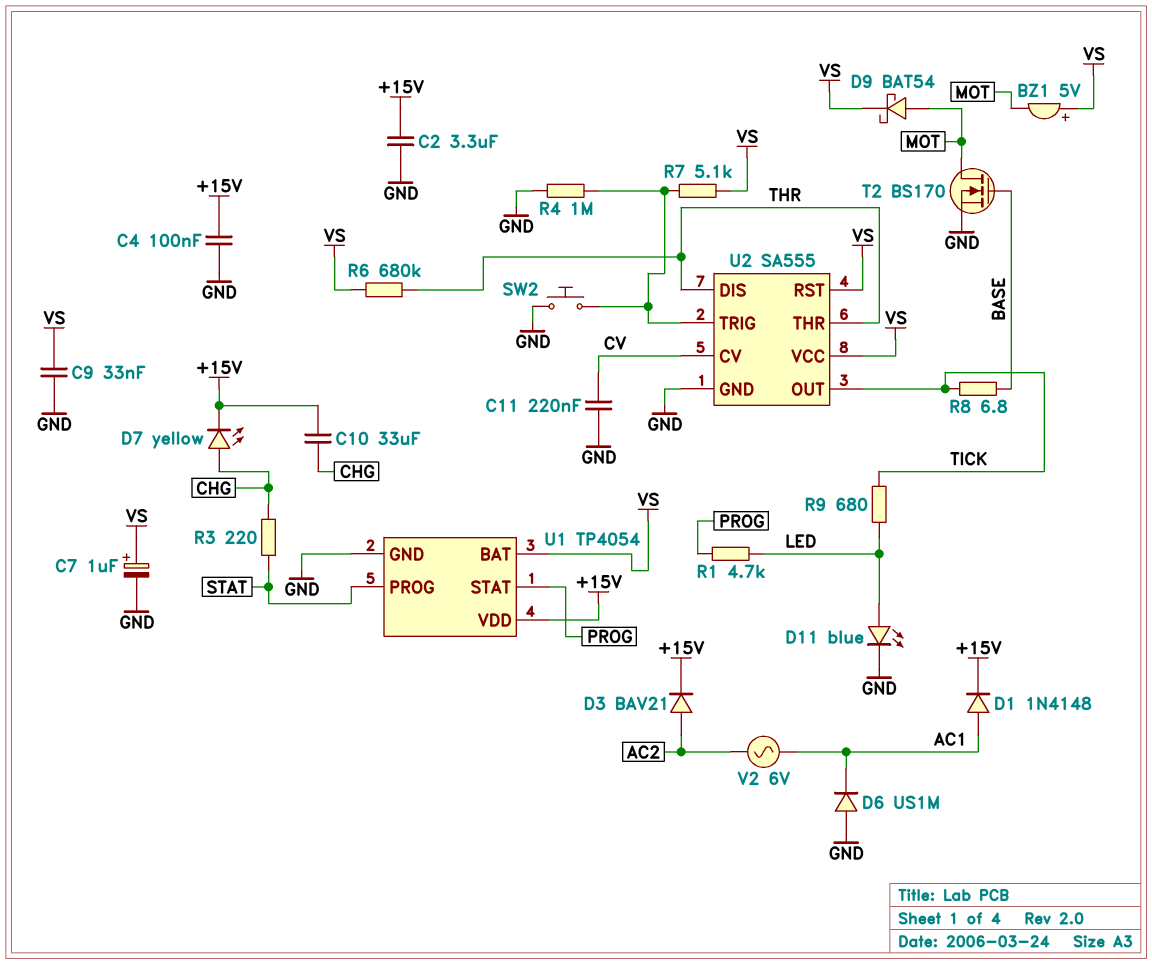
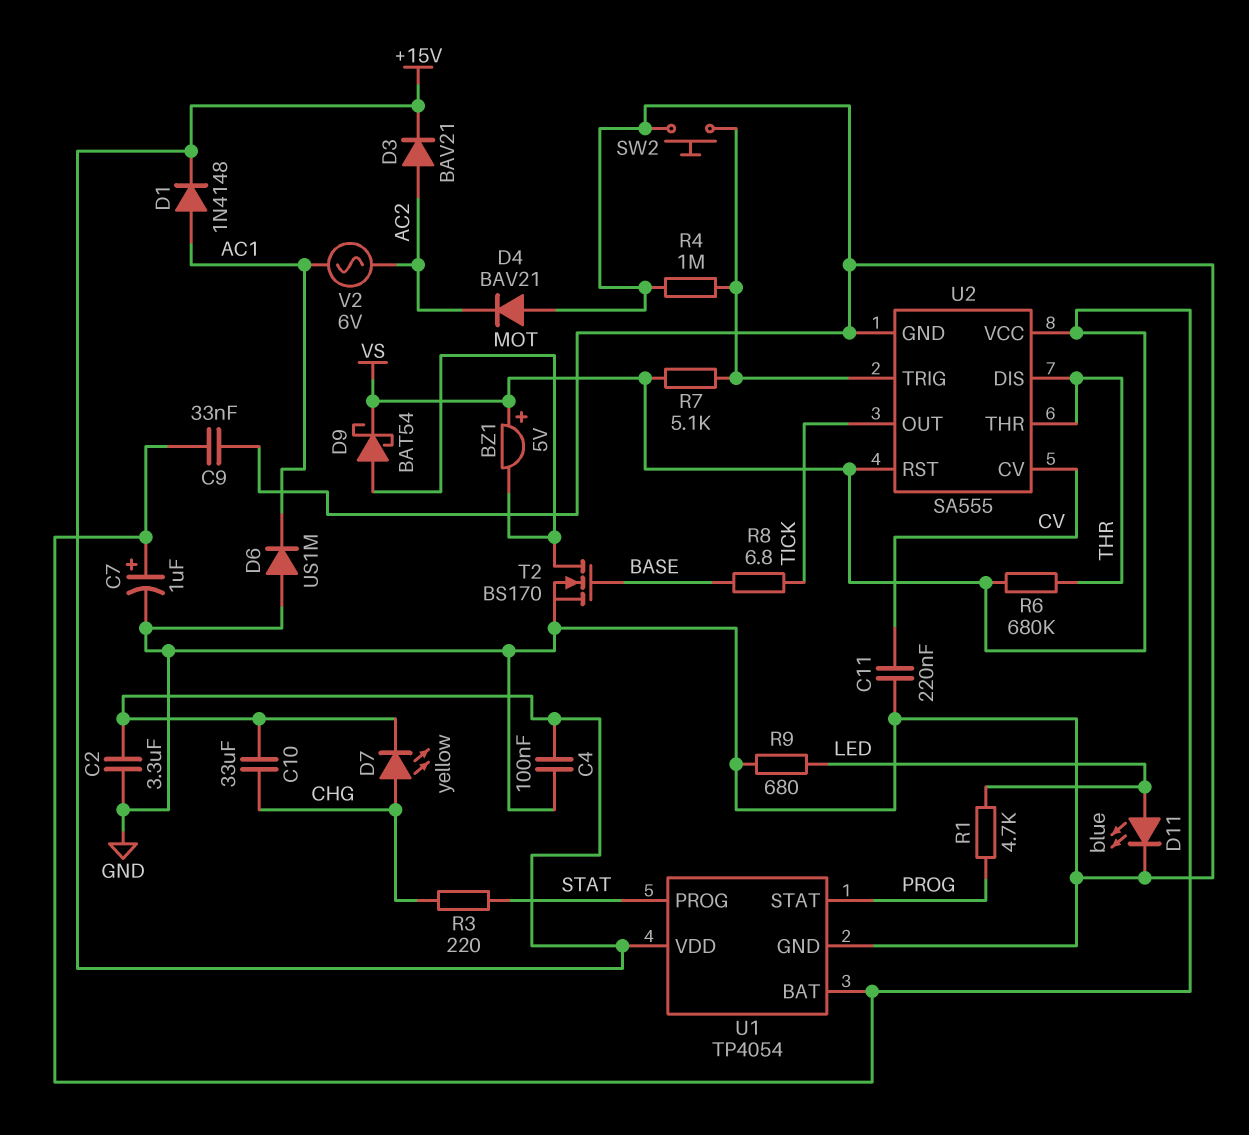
D4: none -> diode BAV21 (A GND, K AC2)
R9: 680 (LED, TICK) -> 680 (GND, LED)

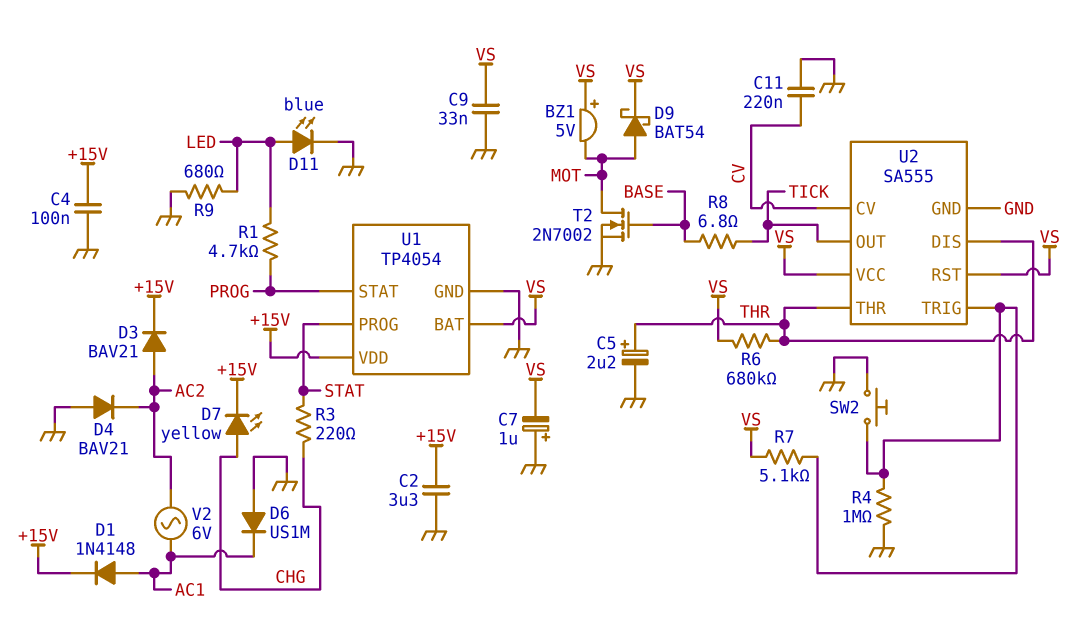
C5: none -> 2.2uF (plus THR, minus GND)
C7: 1uF (plus VS, minus GND) -> 1uF (plus GND, minus VS)
C10: 33uF (+15V, CHG) -> none
T2: NMOS BS170 (G BASE, D MOT, S GND) -> NMOS 2N7002 (G BASE, D MOT, S GND)

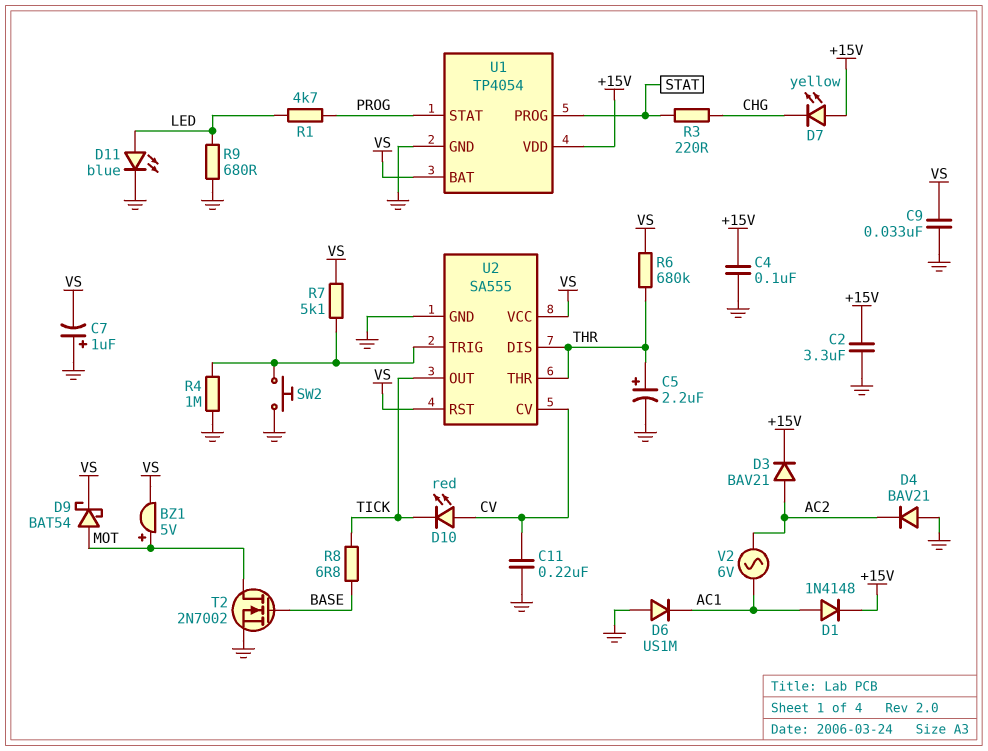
BZ1: buzzer 5V (plus VS, minus MOT) -> buzzer 5V (plus MOT, minus VS)
D7: LED yellow (A CHG, K +15V) -> LED yellow (A +15V, K CHG)
D10: none -> LED red (A CV, K TICK)

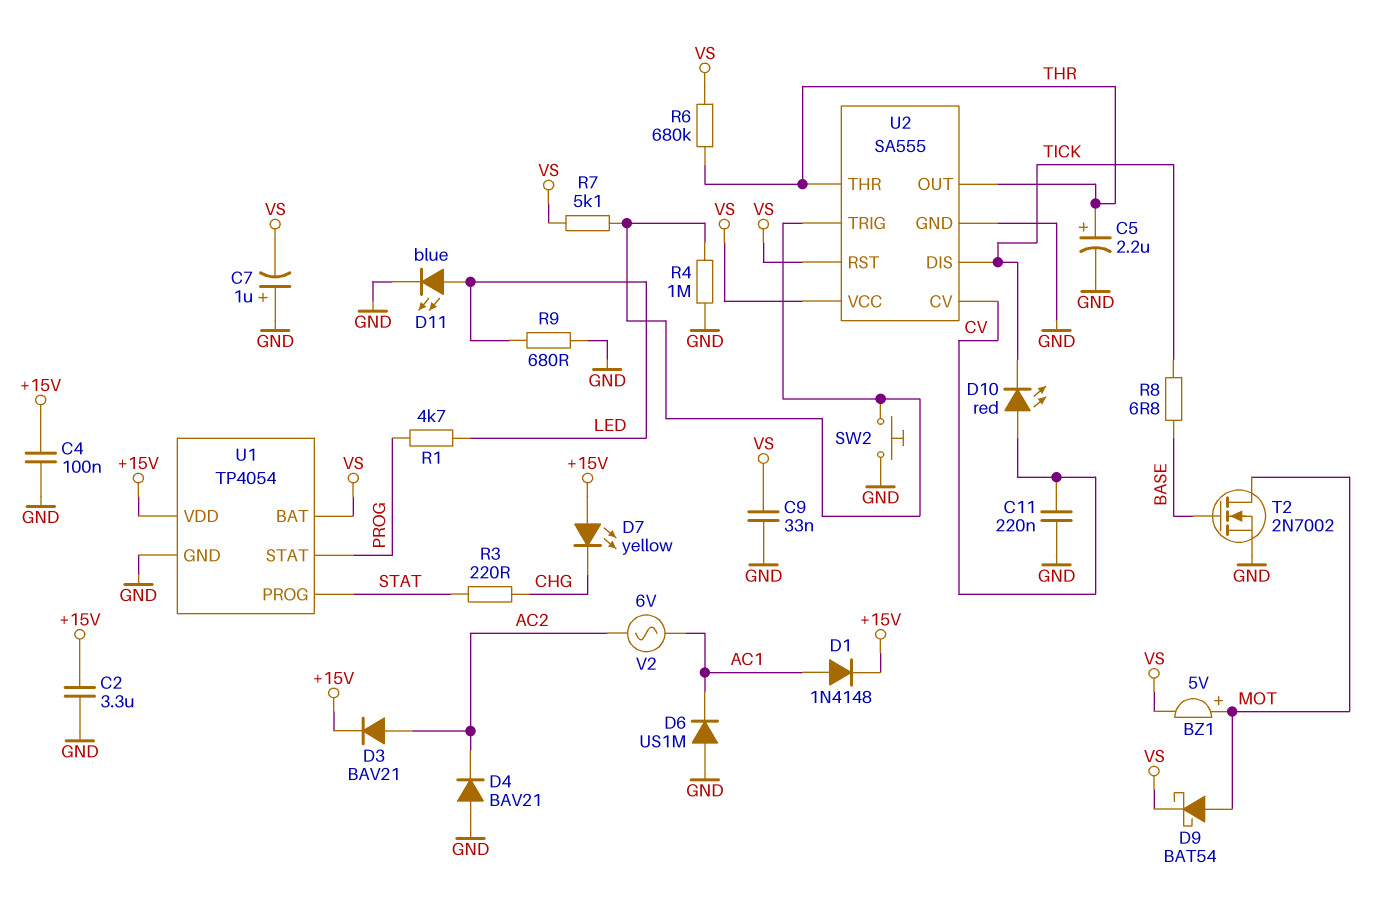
U2 pin DIS: THR -> TICK
U2 pin OUT: TICK -> THR

